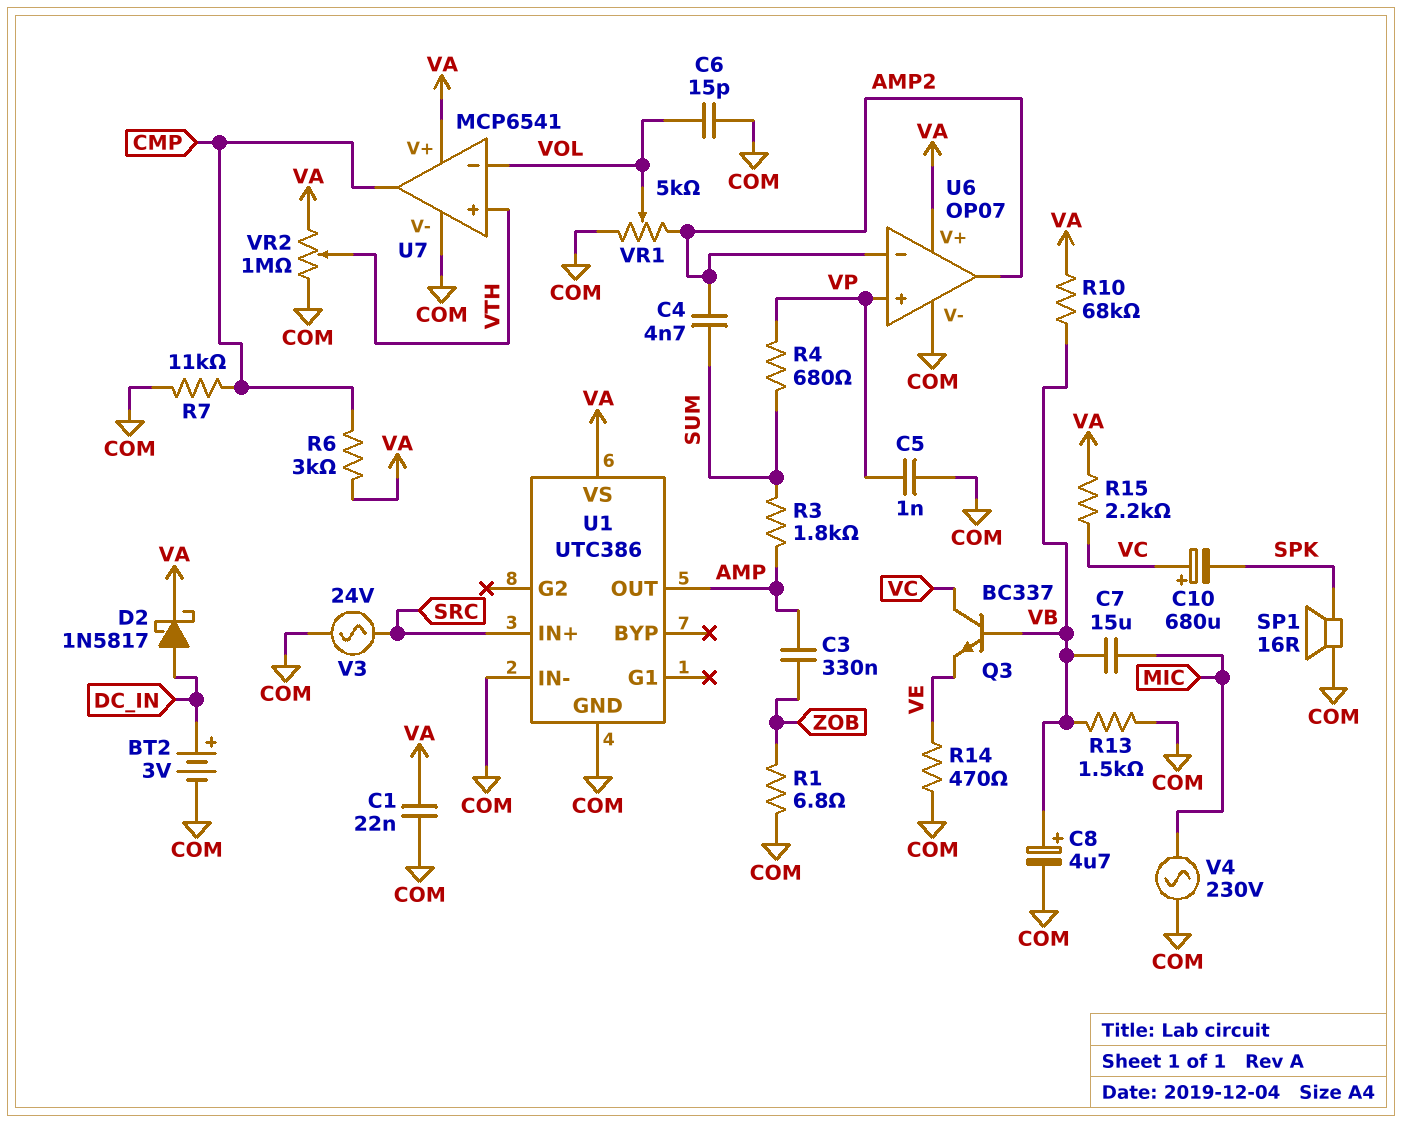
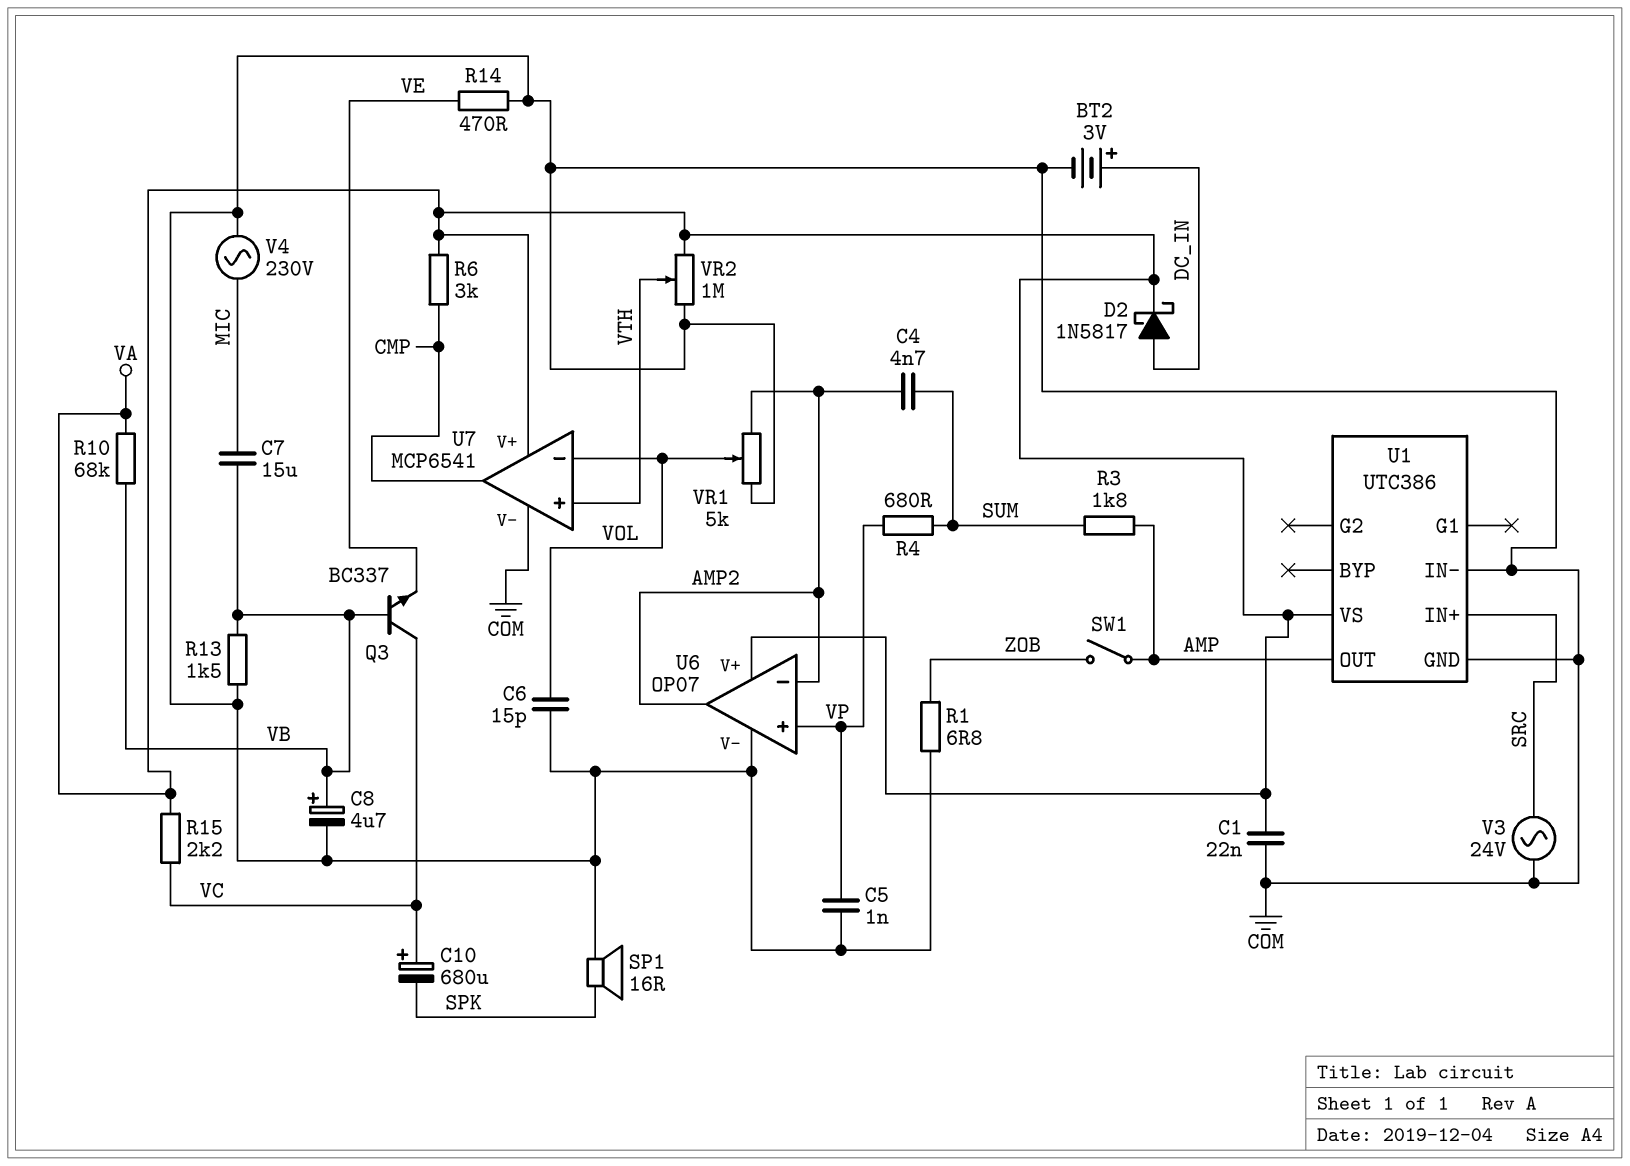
C3: 330nF (AMP, ZOB) -> none
R7: 11k (CMP, COM) -> none
SW1: none -> switch (AMP, ZOB)

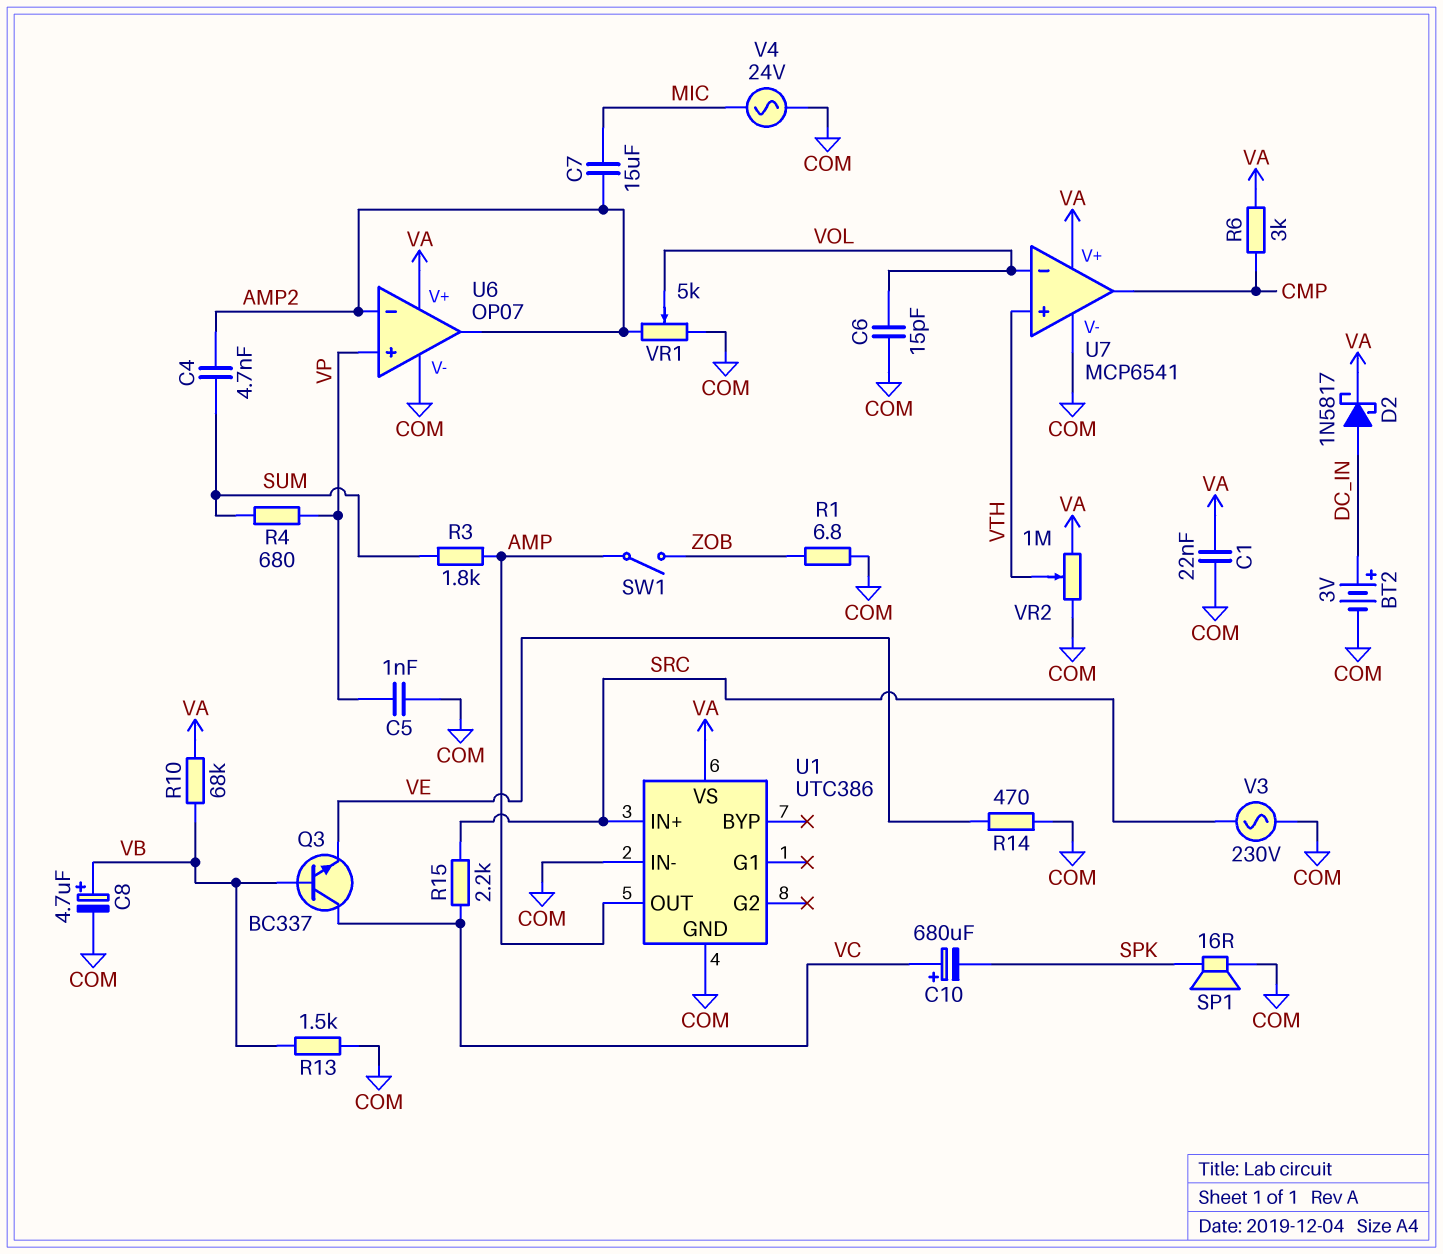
C7: 15uF (MIC, VB) -> 15uF (AMP2, MIC)
R15: 2.2k (VA, VC) -> 2.2k (SRC, VC)
V3: AC 24V (COM, SRC) -> AC 230V (COM, SRC)
V4: AC 230V (COM, MIC) -> AC 24V (COM, MIC)

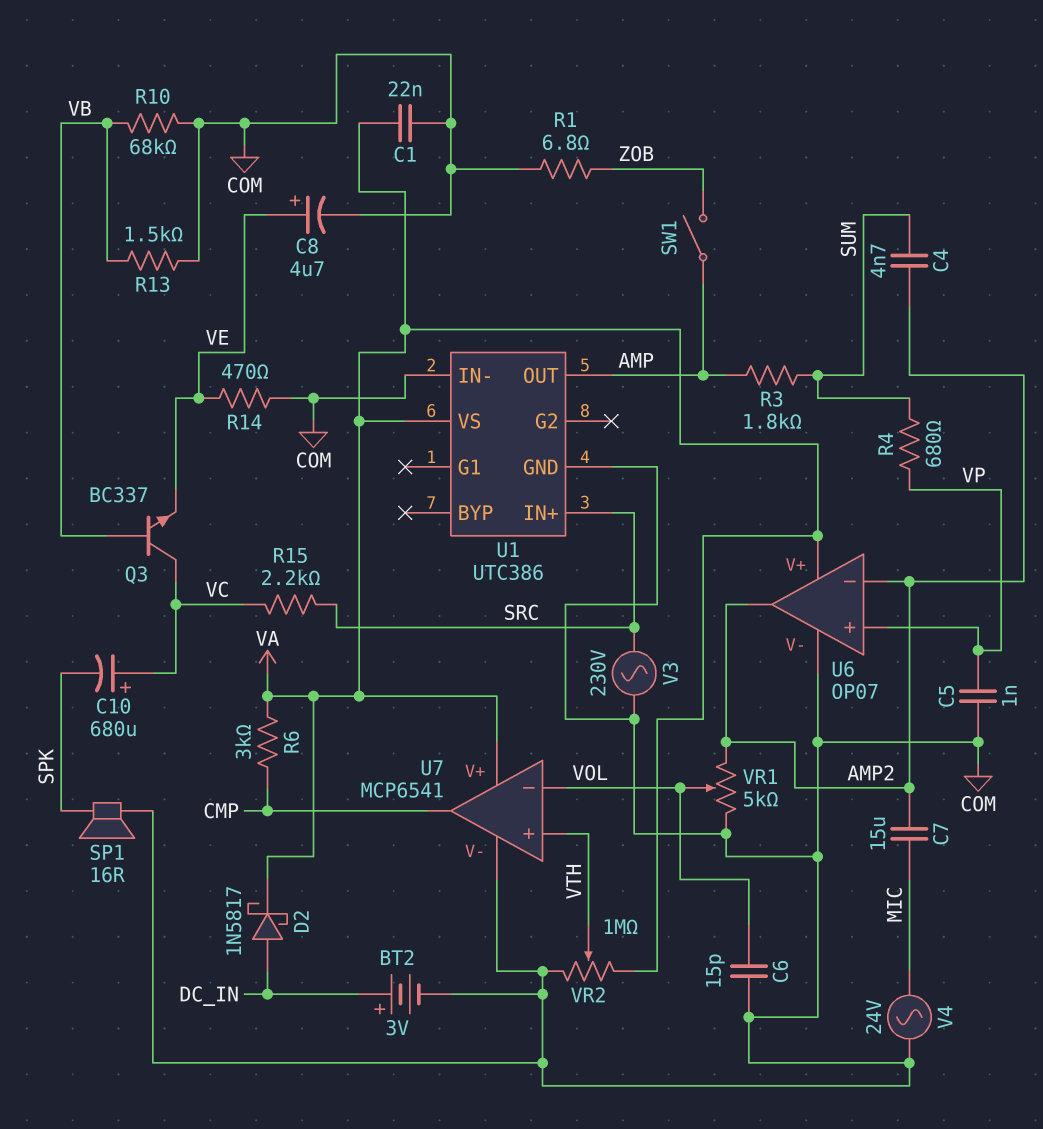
C8: 4.7uF (plus VB, minus COM) -> 4.7uF (plus VE, minus COM)
R10: 68k (VA, VB) -> 68k (COM, VB)

